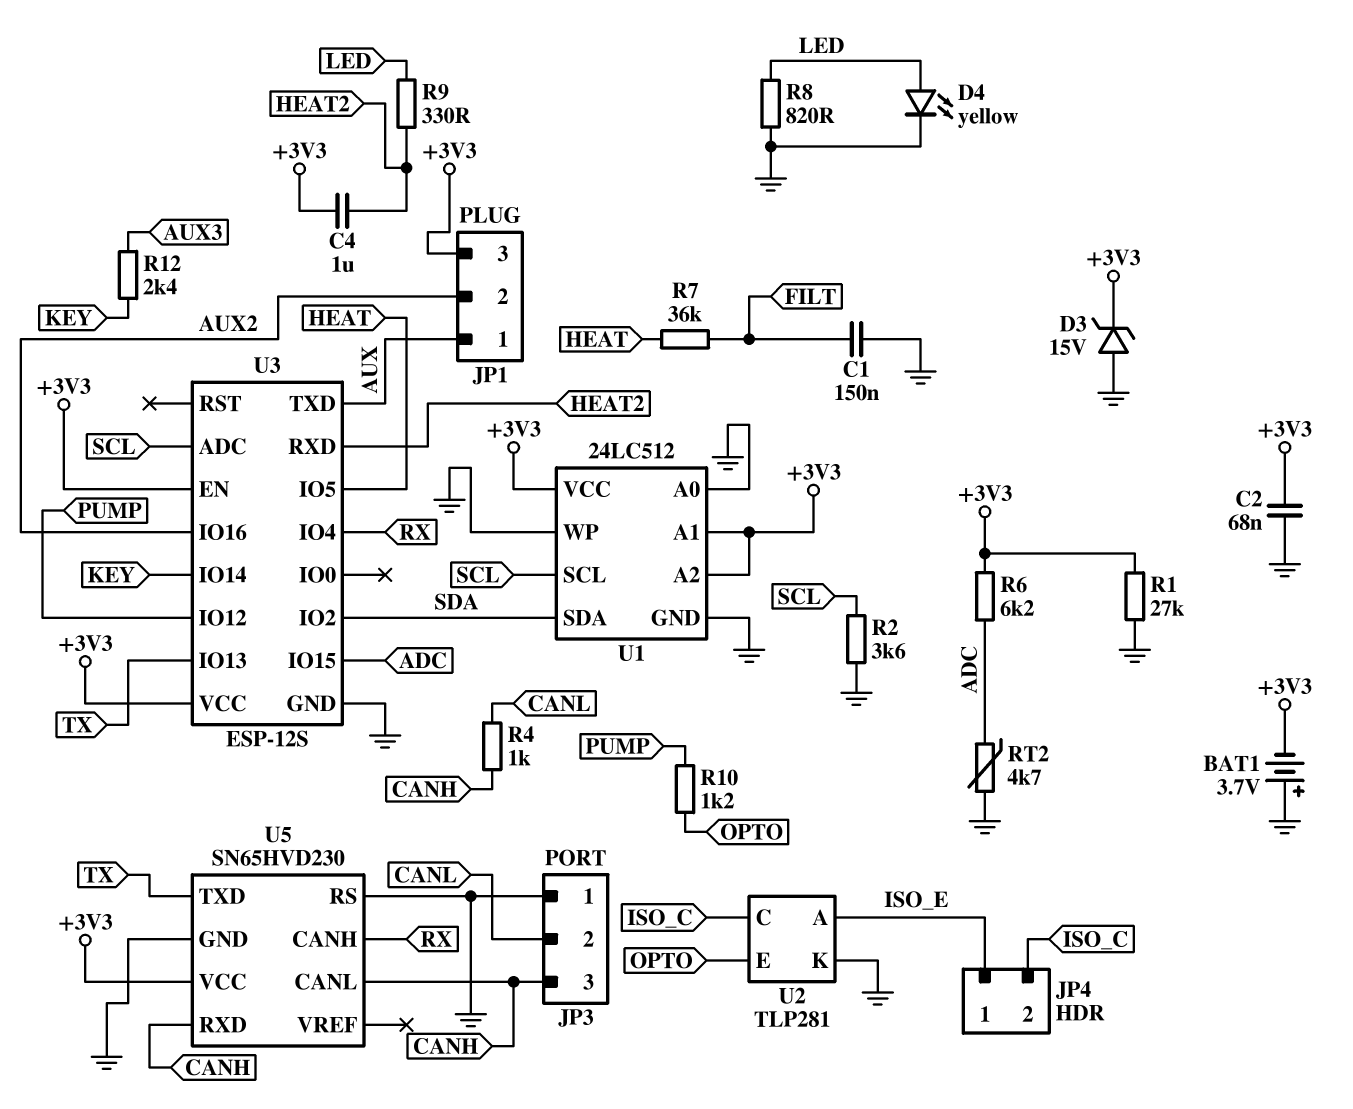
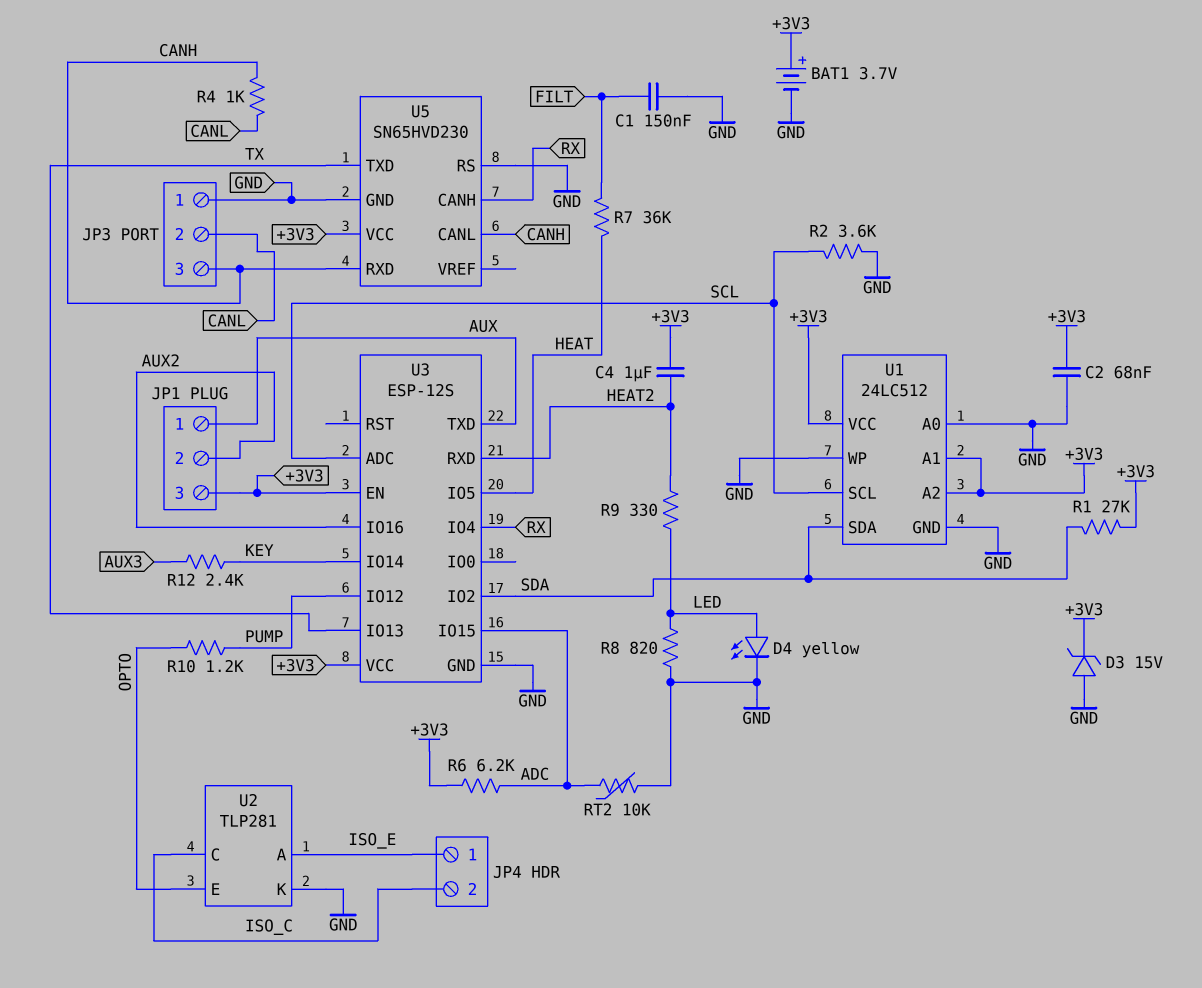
BAT1: 3.7V (plus GND, minus +3V3) -> 3.7V (plus +3V3, minus GND)
R1: 27k (+3V3, GND) -> 27k (+3V3, SDA)
RT2: 4.7k (ADC, GND) -> 10k (ADC, GND)

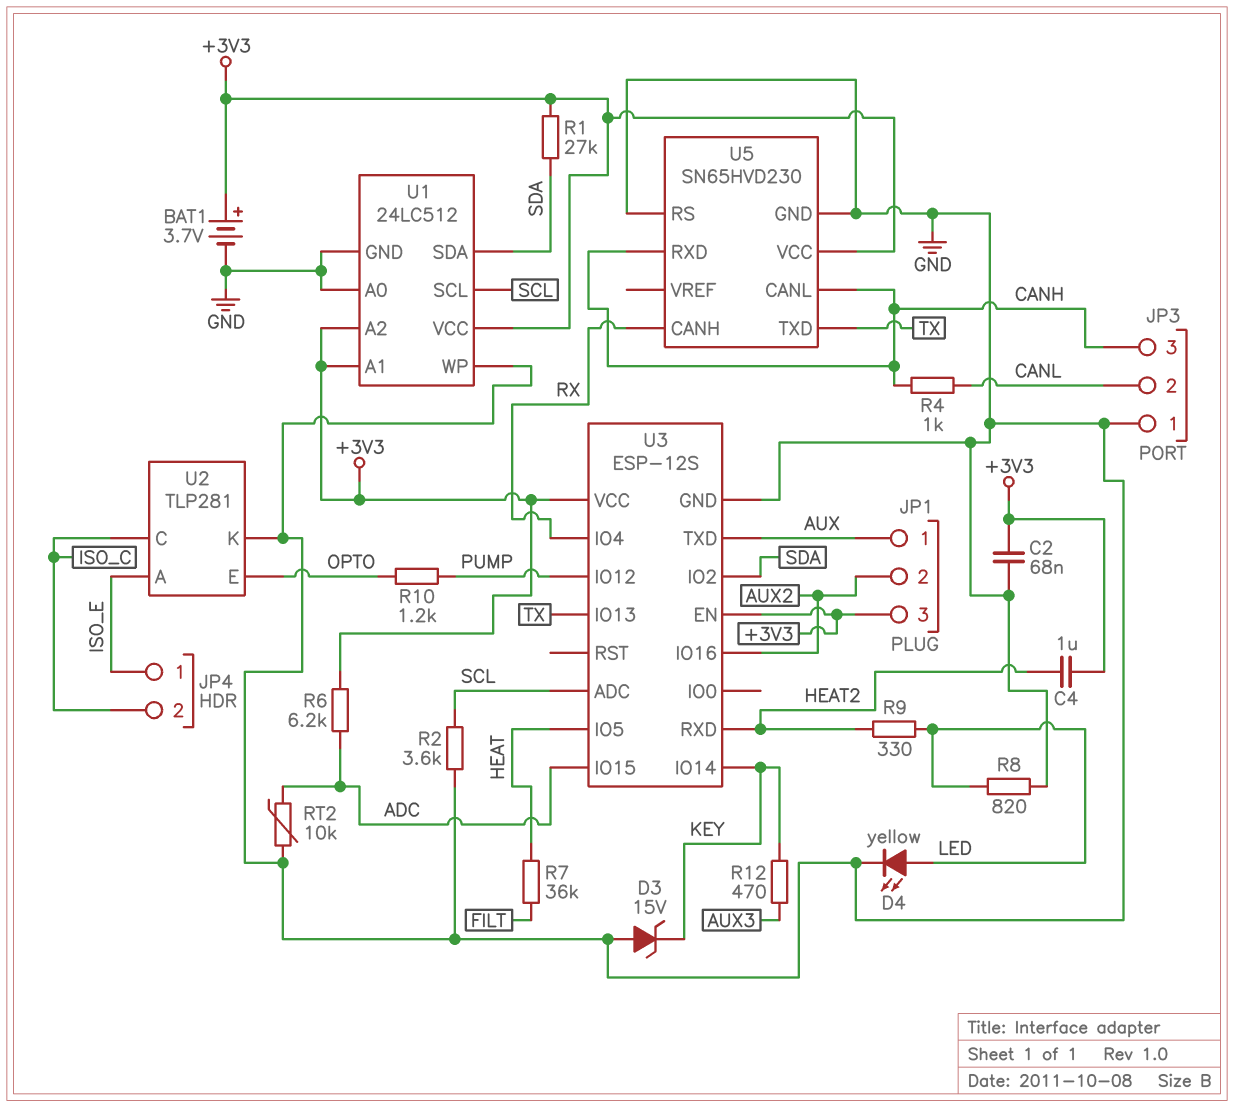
C1: 150nF (FILT, GND) -> none
D3: zener 15V (A GND, K +3V3) -> zener 15V (A GND, K KEY)
R12: 2.4k (AUX3, KEY) -> 470 (AUX3, KEY)

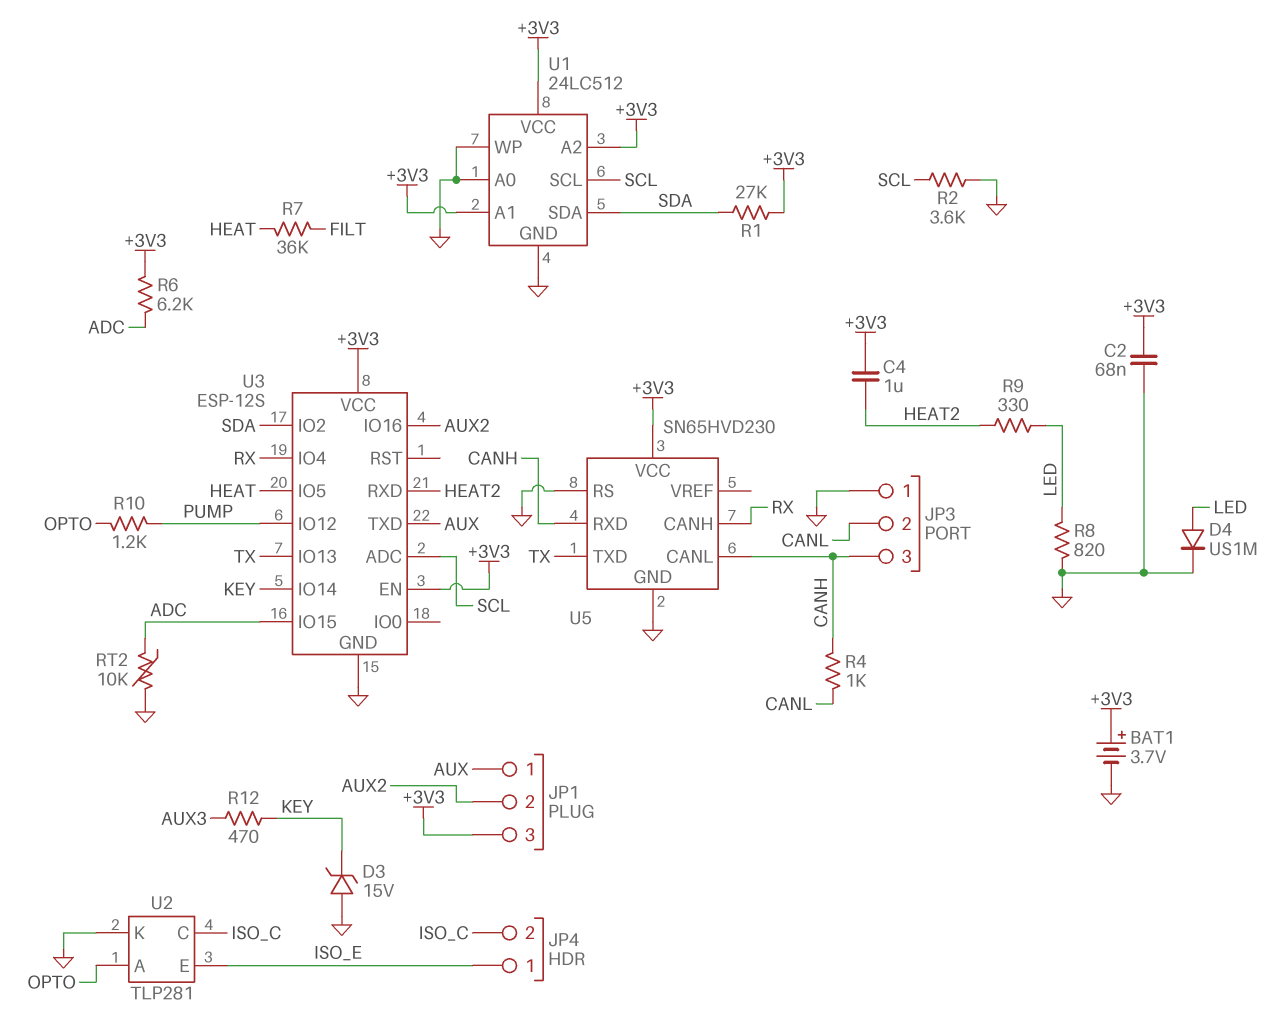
D4: LED yellow (A LED, K GND) -> diode US1M (A LED, K GND)
U2 pin A: ISO_E -> OPTO
U2 pin E: OPTO -> ISO_E

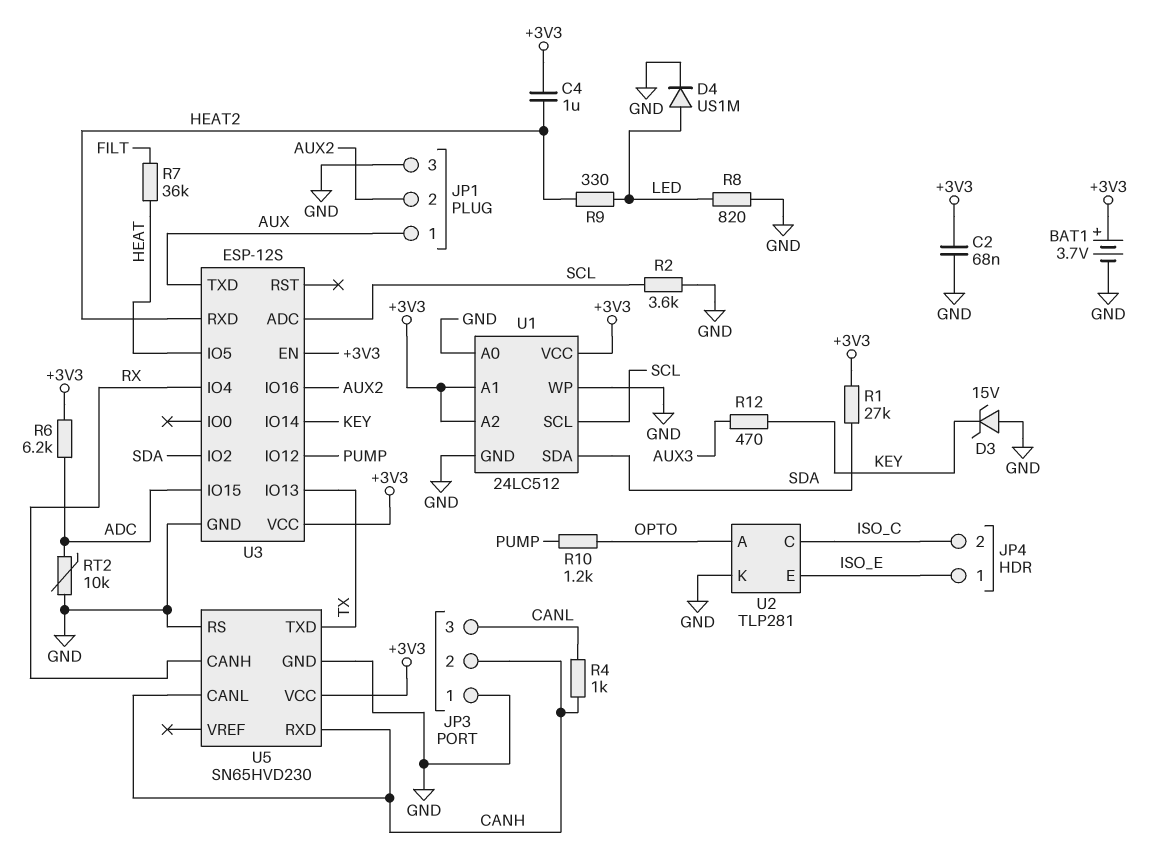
JP1 pin 3: +3V3 -> GND
JP3 pin 2: CANL -> CANH
JP3 pin 3: CANH -> CANL

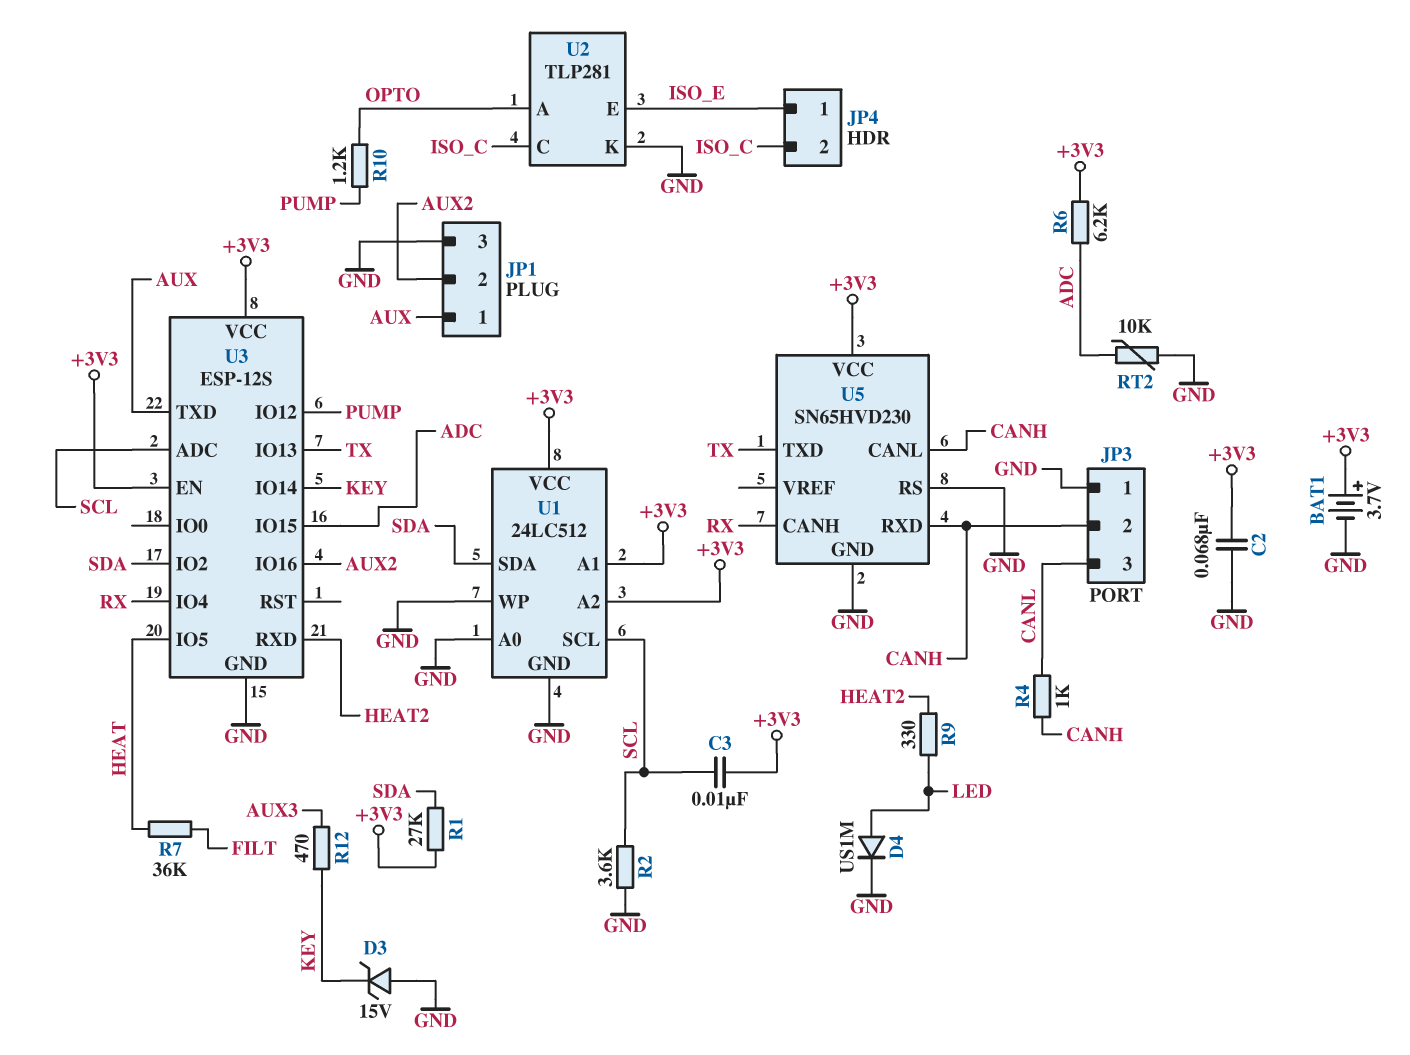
C3: none -> 10nF (+3V3, SCL)
C4: 1uF (+3V3, HEAT2) -> none
R8: 820 (GND, LED) -> none

